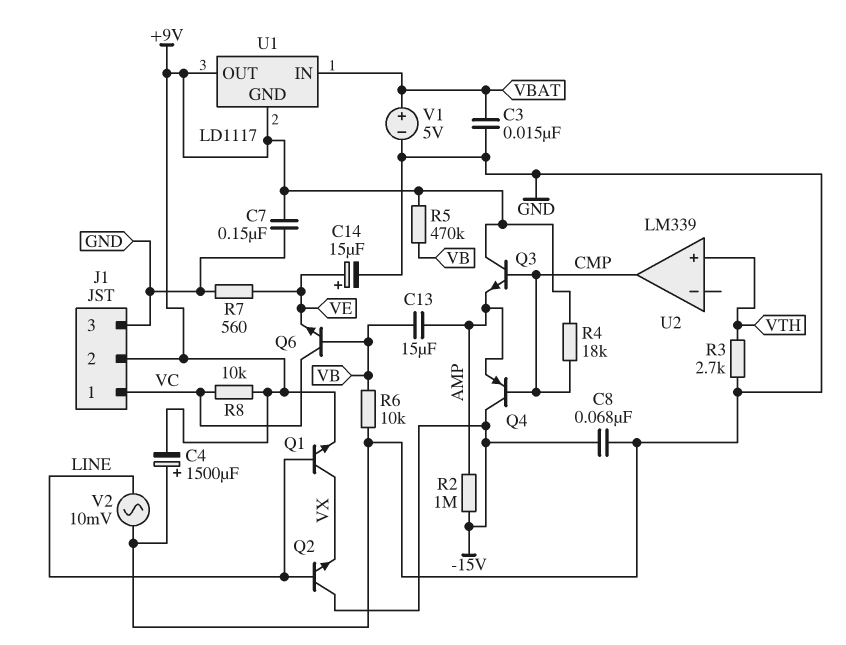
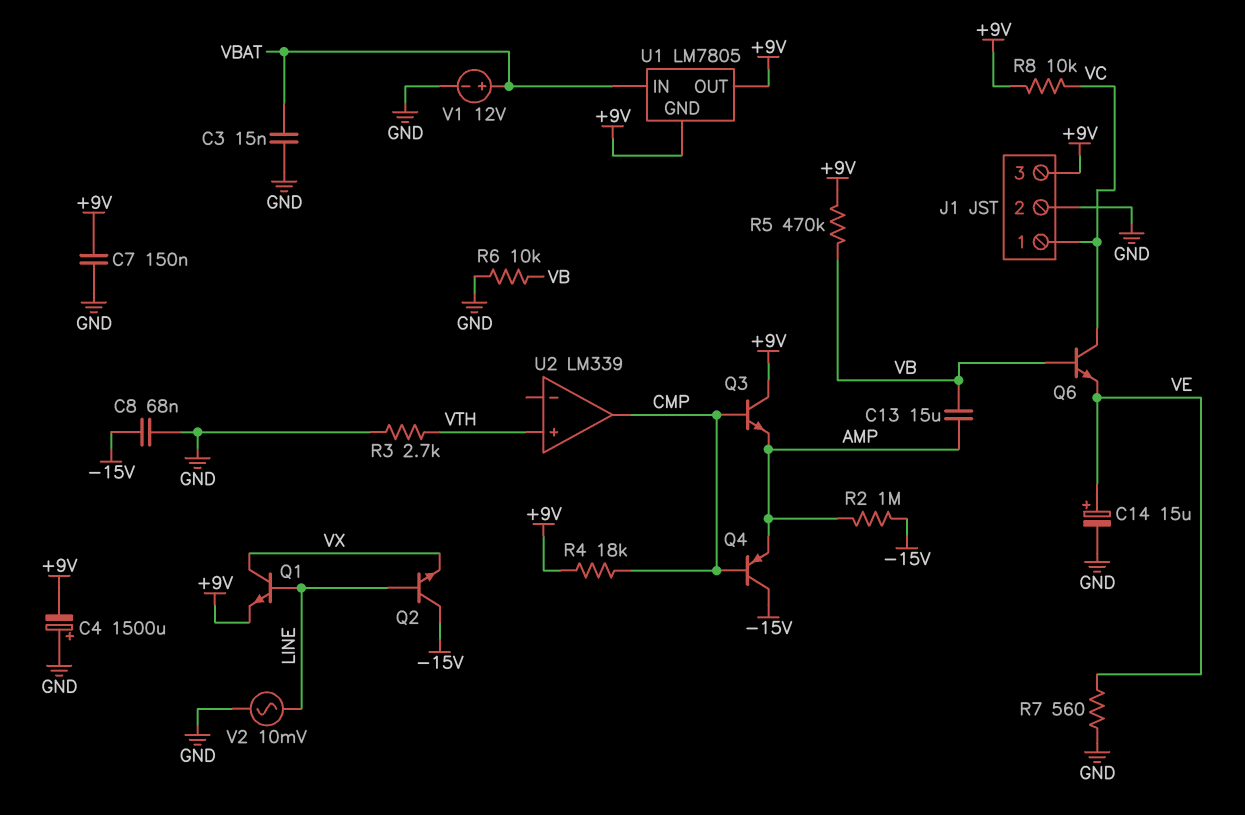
J1 pin 2: +9V -> GND
J1 pin 3: GND -> +9V
U1: LD1117 -> LM7805
V1: 5V (plus VBAT, minus GND) -> 12V (plus VBAT, minus GND)

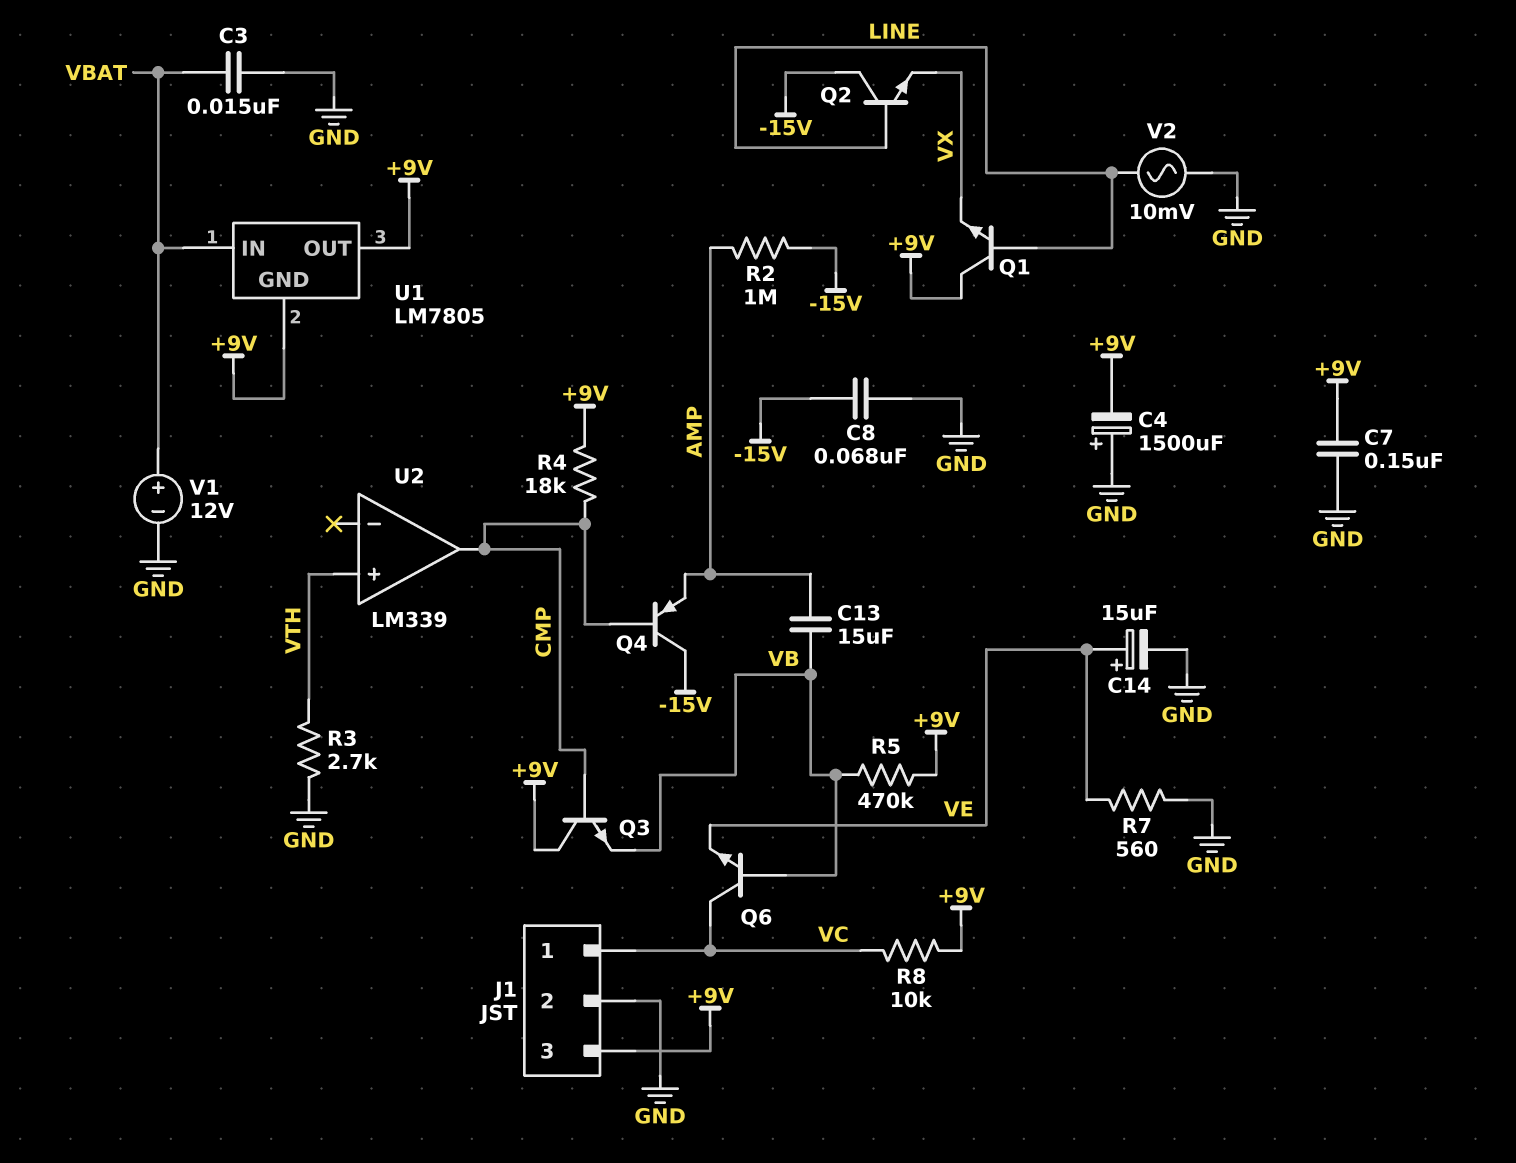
Q1: NPN (B LINE, C VX, E +9V) -> NPN (B LINE, C +9V, E VX)
Q3: NPN (B CMP, C +9V, E AMP) -> NPN (B CMP, C +9V, E VB)
R6: 10k (GND, VB) -> none

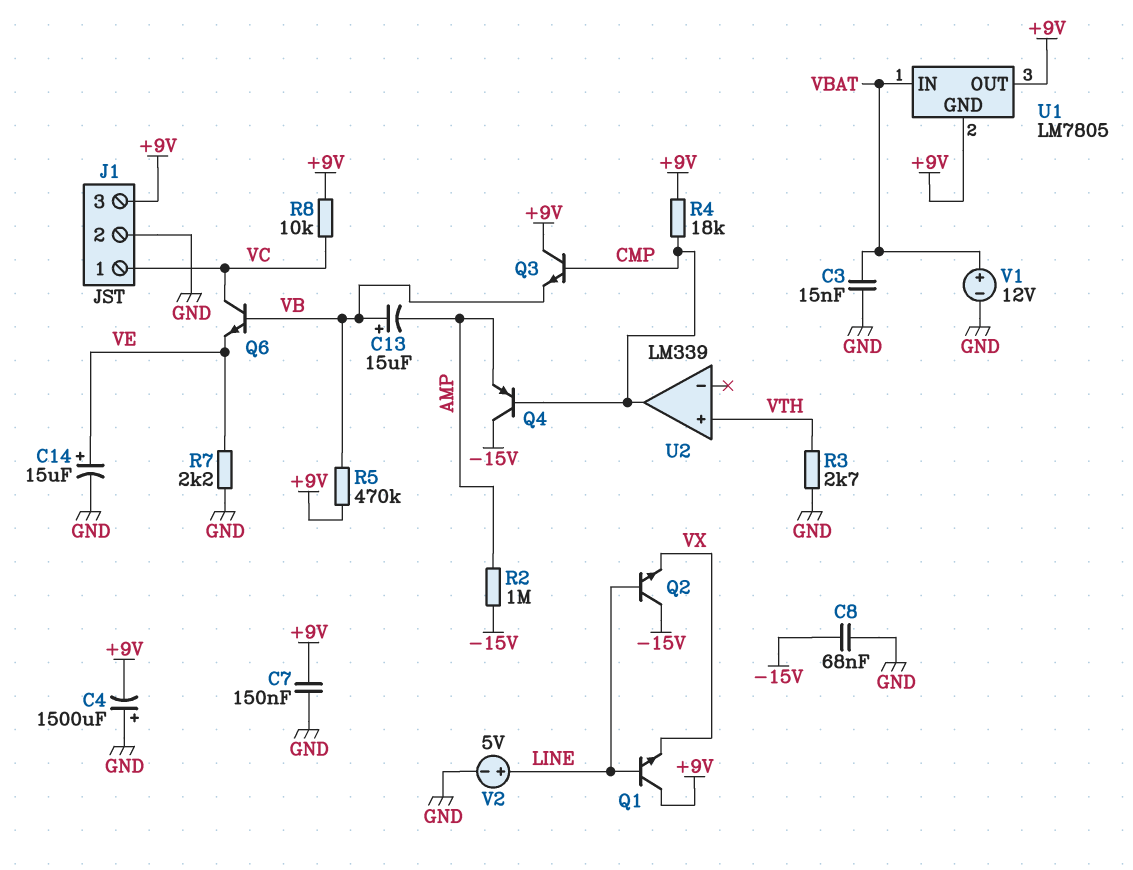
C13: 15uF (AMP, VB) -> 15uF (plus VB, minus AMP)
R7: 560 (GND, VE) -> 2.2k (GND, VE)
V2: AC 10mV (GND, LINE) -> 5V (plus LINE, minus GND)

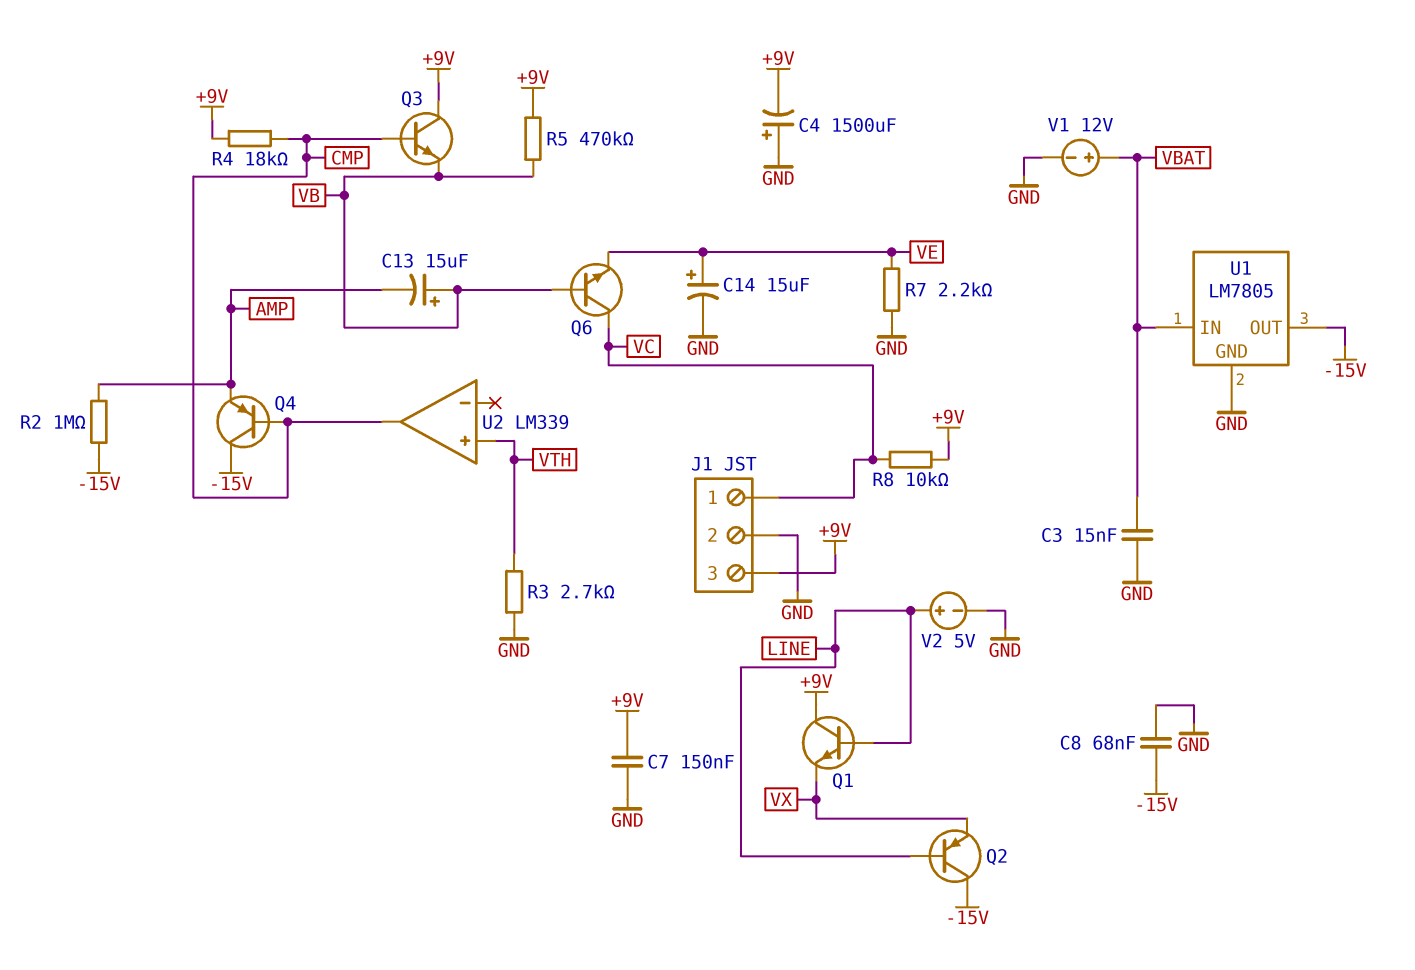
Q2: NPN (B LINE, C -15V, E VX) -> PNP (B LINE, C -15V, E VX)
U1 pin GND: +9V -> GND
U1 pin OUT: +9V -> -15V

